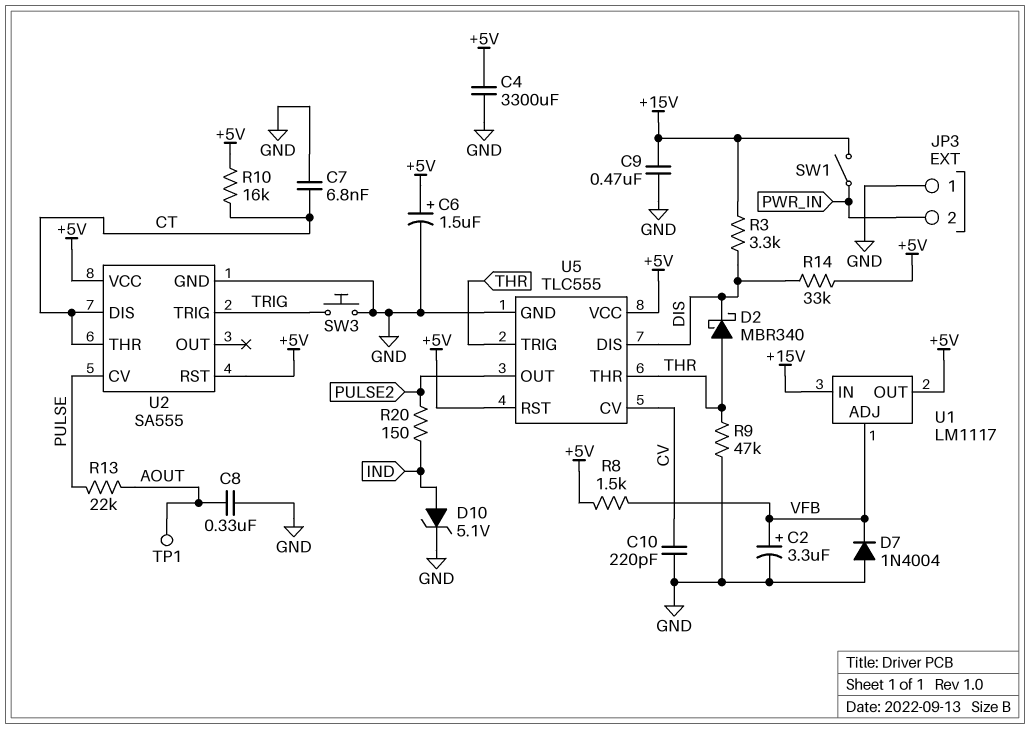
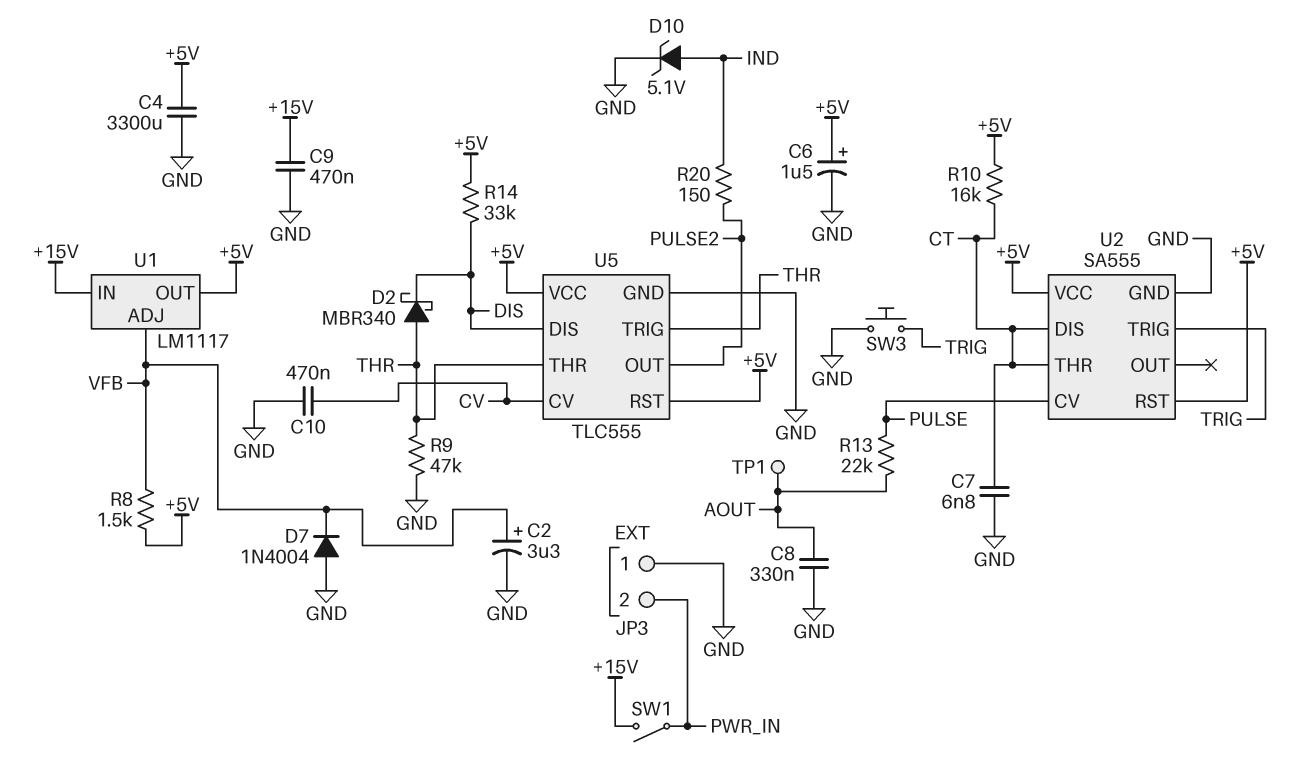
C10: 220pF (CV, GND) -> 470nF (CV, GND)
R3: 3.3k (+15V, DIS) -> none

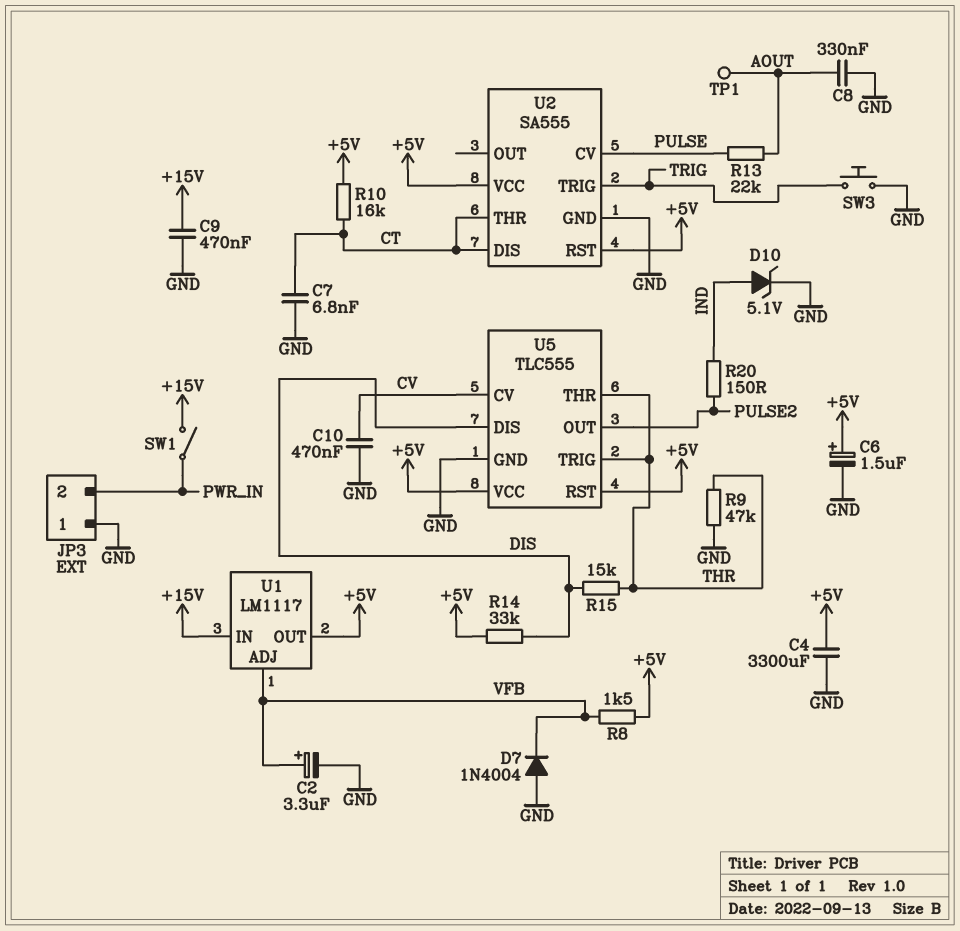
D2: schottky MBR340 (A THR, K DIS) -> none
R15: none -> 15k (DIS, THR)

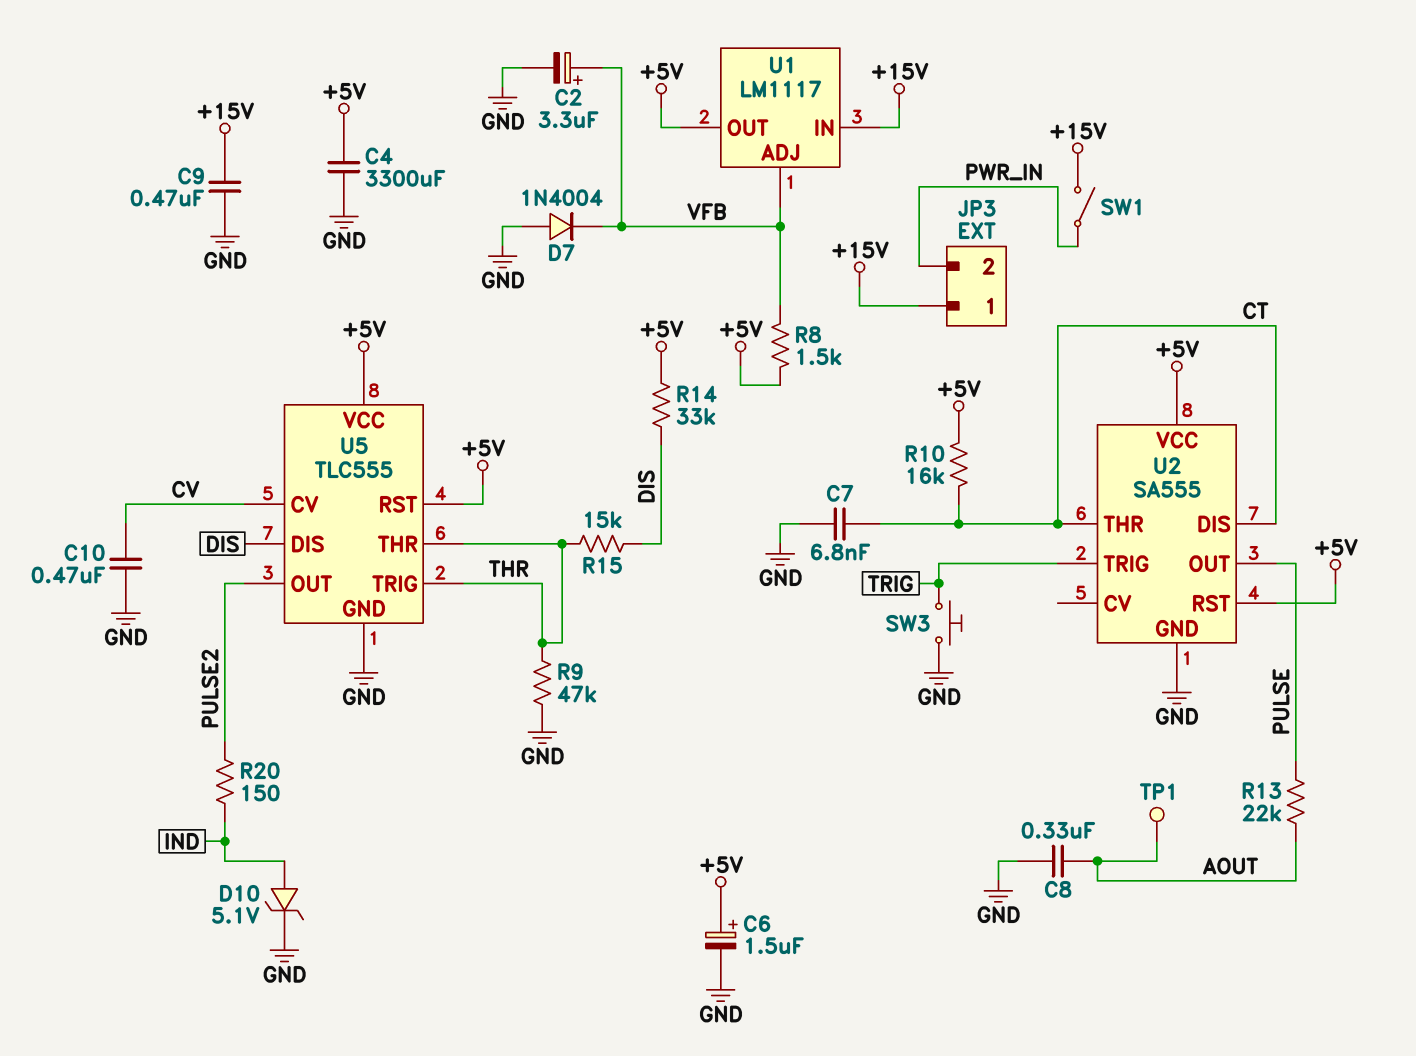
JP3 pin 1: GND -> +15V
U2 pin CV: PULSE -> none
U2 pin OUT: none -> PULSE

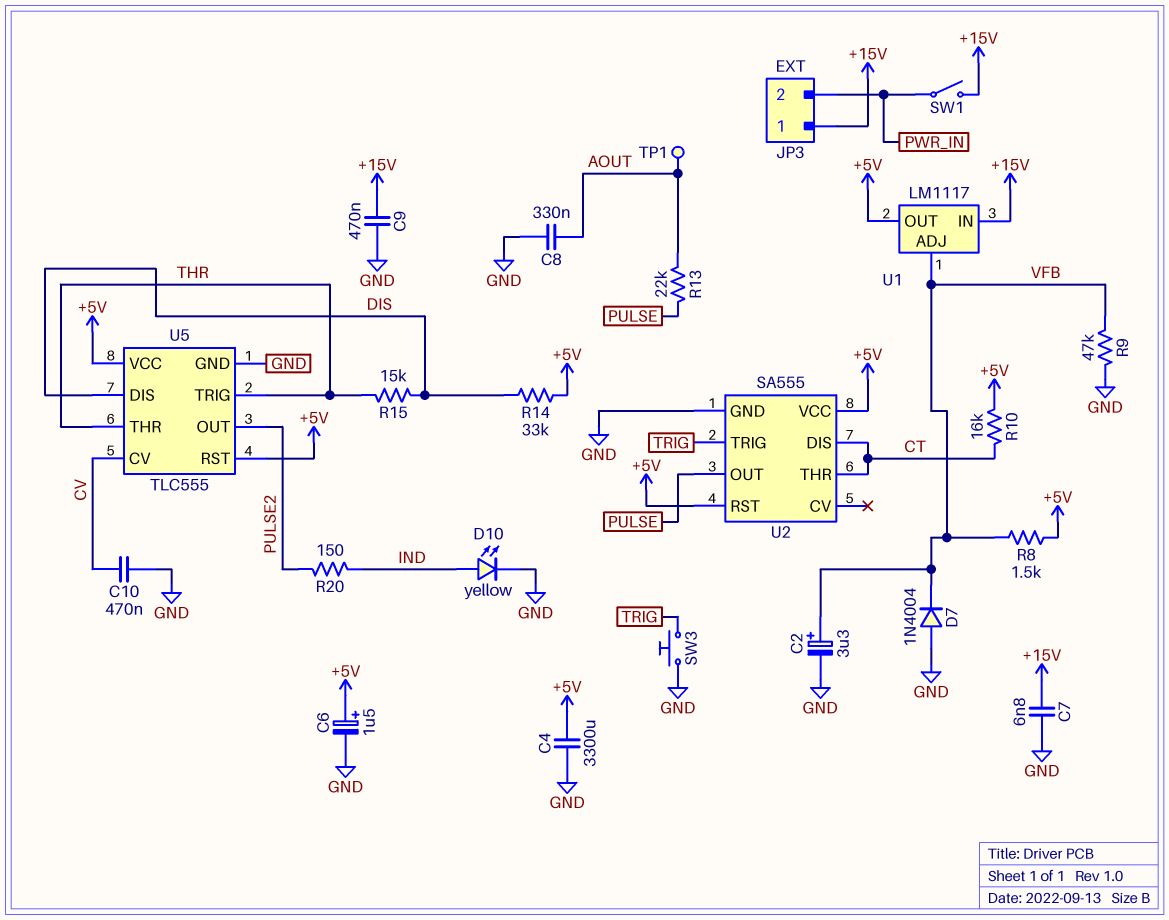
C7: 6.8nF (CT, GND) -> 6.8nF (+15V, GND)
D10: zener 5.1V (A IND, K GND) -> LED yellow (A IND, K GND)
R9: 47k (GND, THR) -> 47k (GND, VFB)

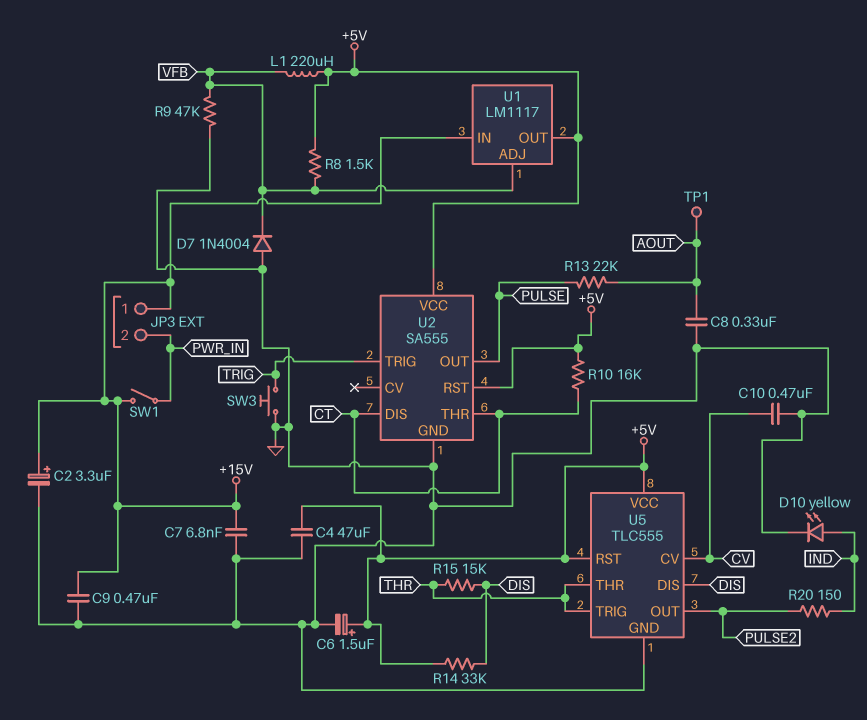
C2: 3.3uF (plus VFB, minus GND) -> 3.3uF (plus +15V, minus GND)
C4: 3300uF (+5V, GND) -> 47uF (+5V, GND)
L1: none -> 220uH (+5V, VFB)

